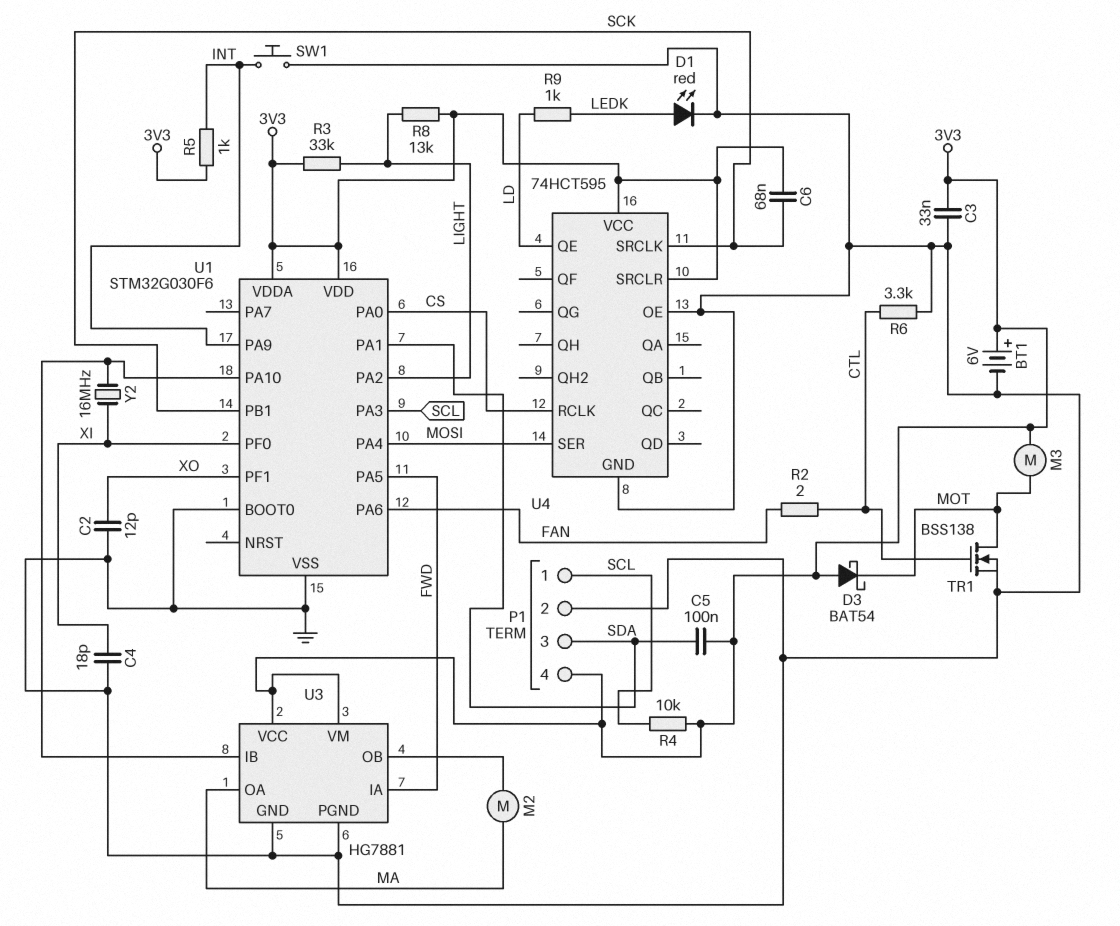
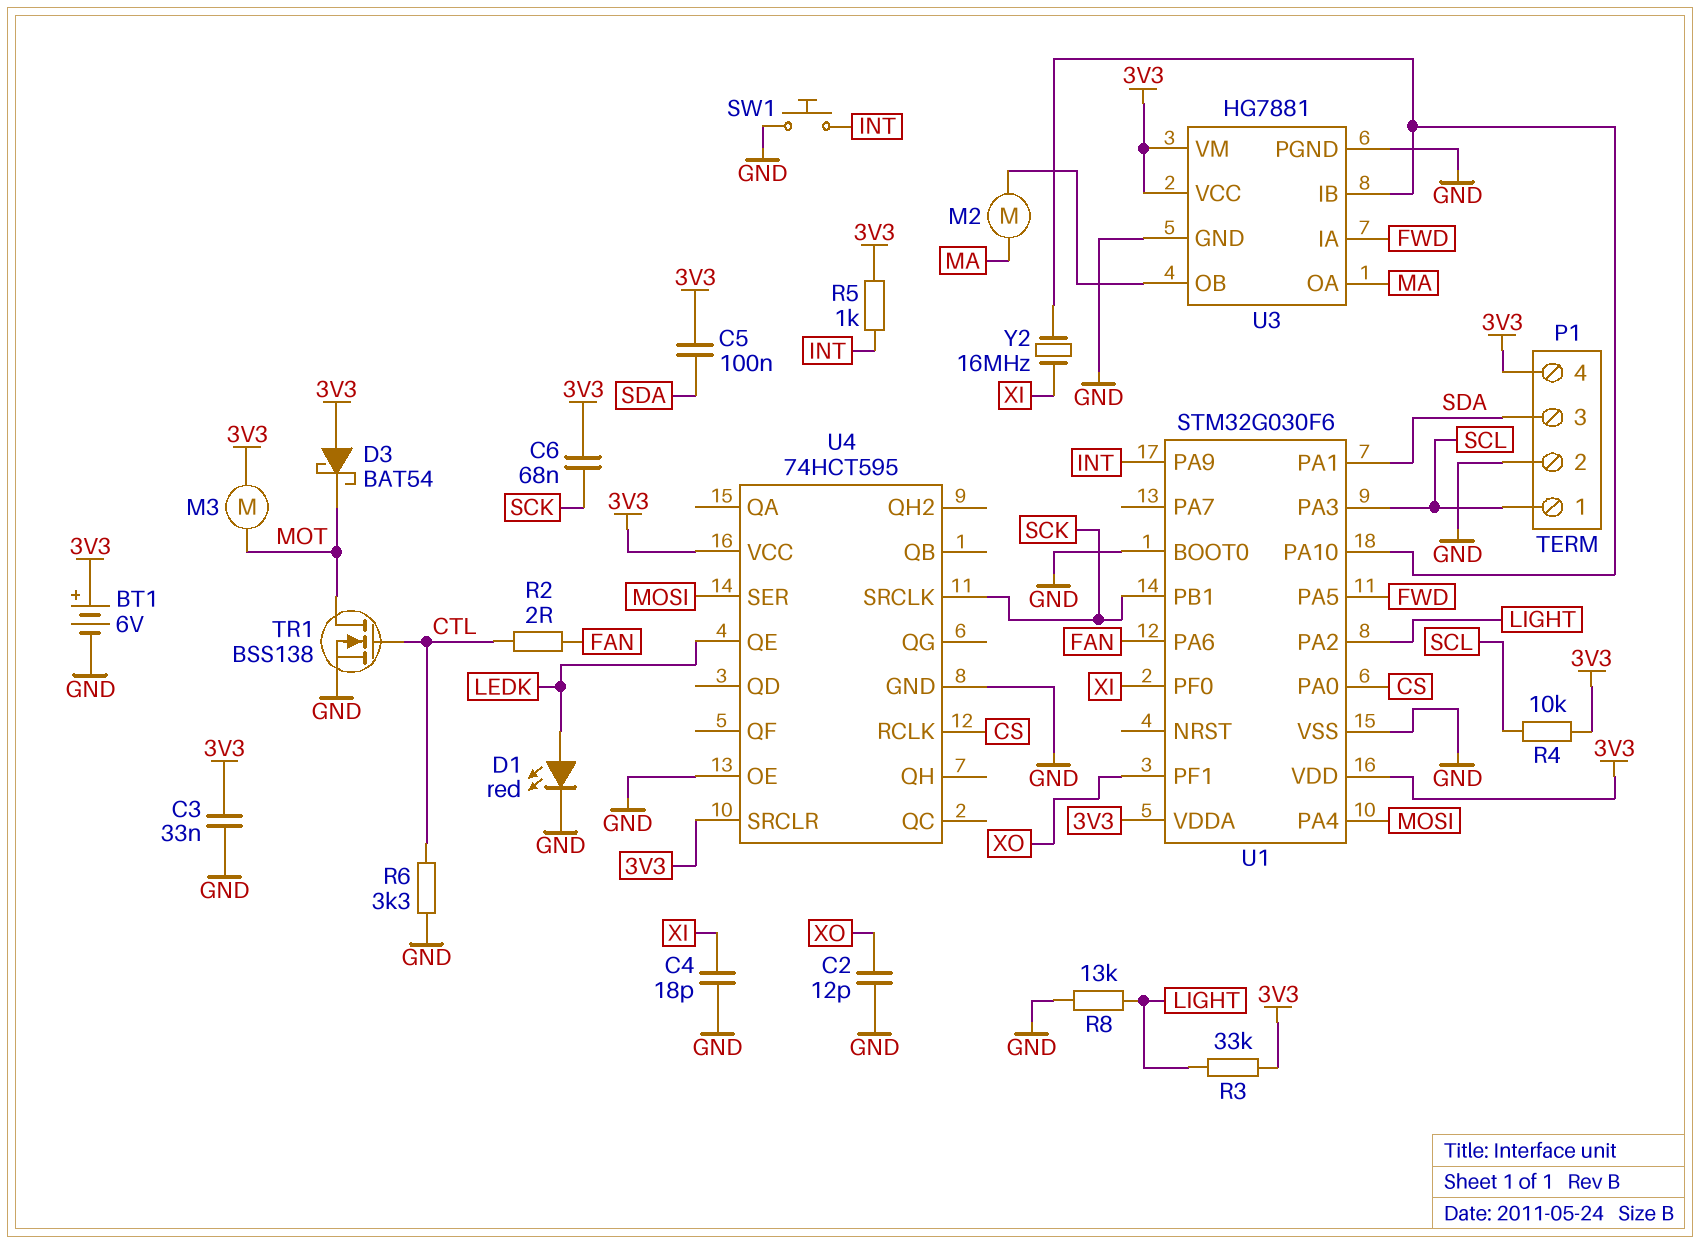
R8: 13k (3V3, LIGHT) -> 13k (GND, LIGHT)
R9: 1k (LD, LEDK) -> none
U4 pin QE: LD -> LEDK

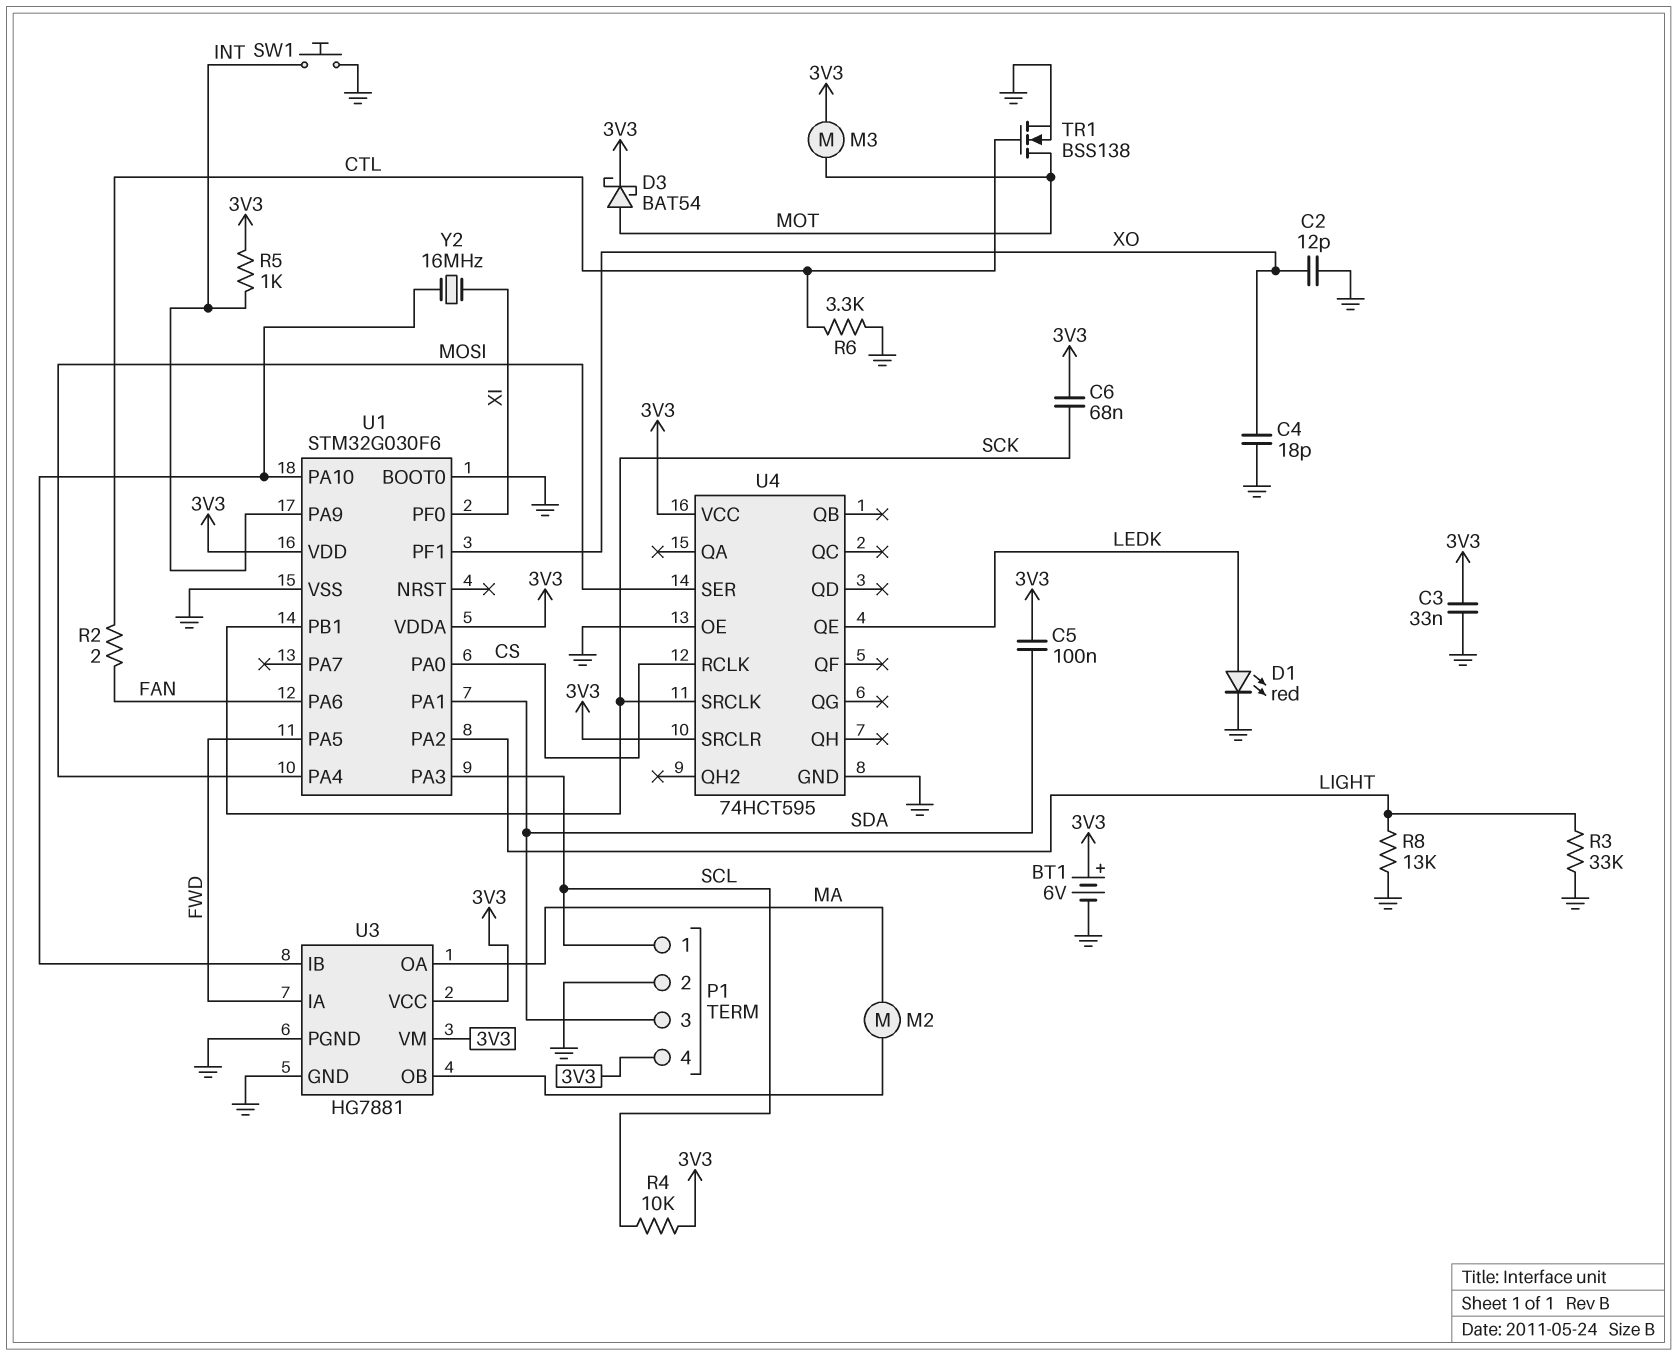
C4: 18pF (GND, XI) -> 18pF (GND, XO)
D3: schottky BAT54 (A 3V3, K MOT) -> schottky BAT54 (A MOT, K 3V3)
R3: 33k (3V3, LIGHT) -> 33k (GND, LIGHT)

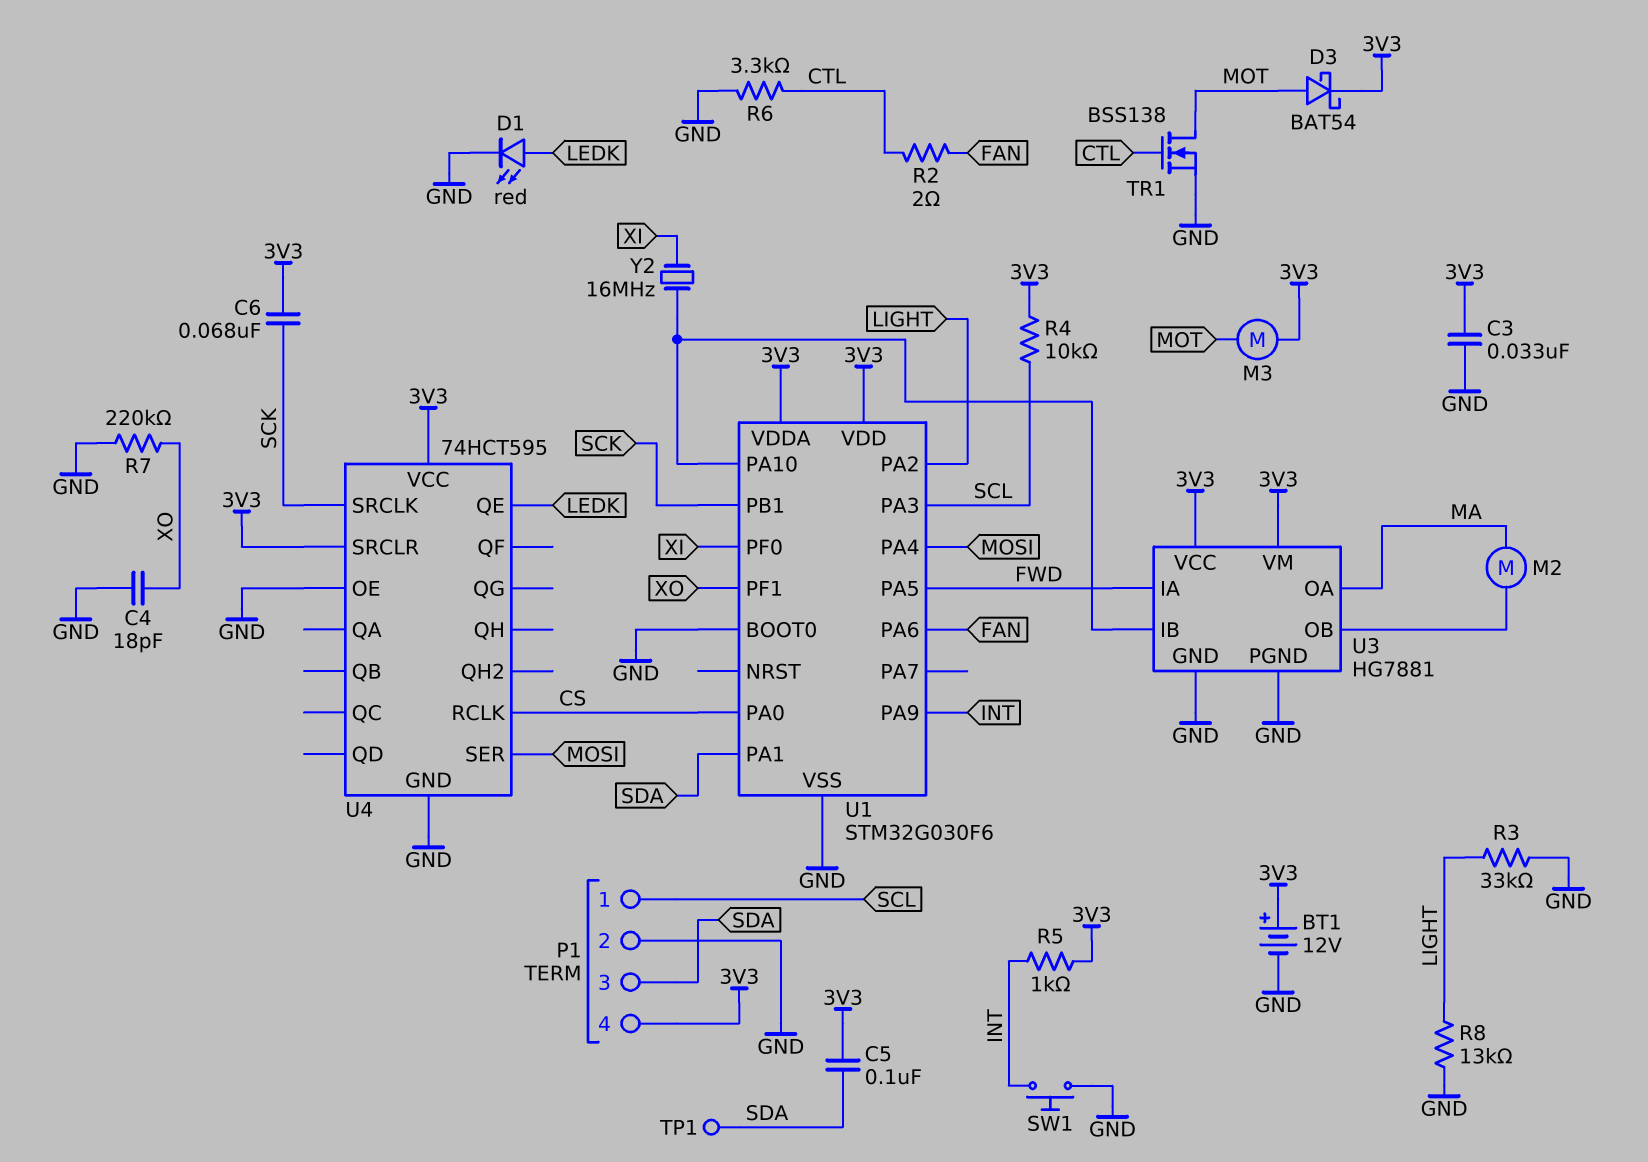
BT1: 6V (plus 3V3, minus GND) -> 12V (plus 3V3, minus GND)
C2: 12pF (GND, XO) -> none
R7: none -> 220k (GND, XO)
TP1: none -> test point (SDA)

